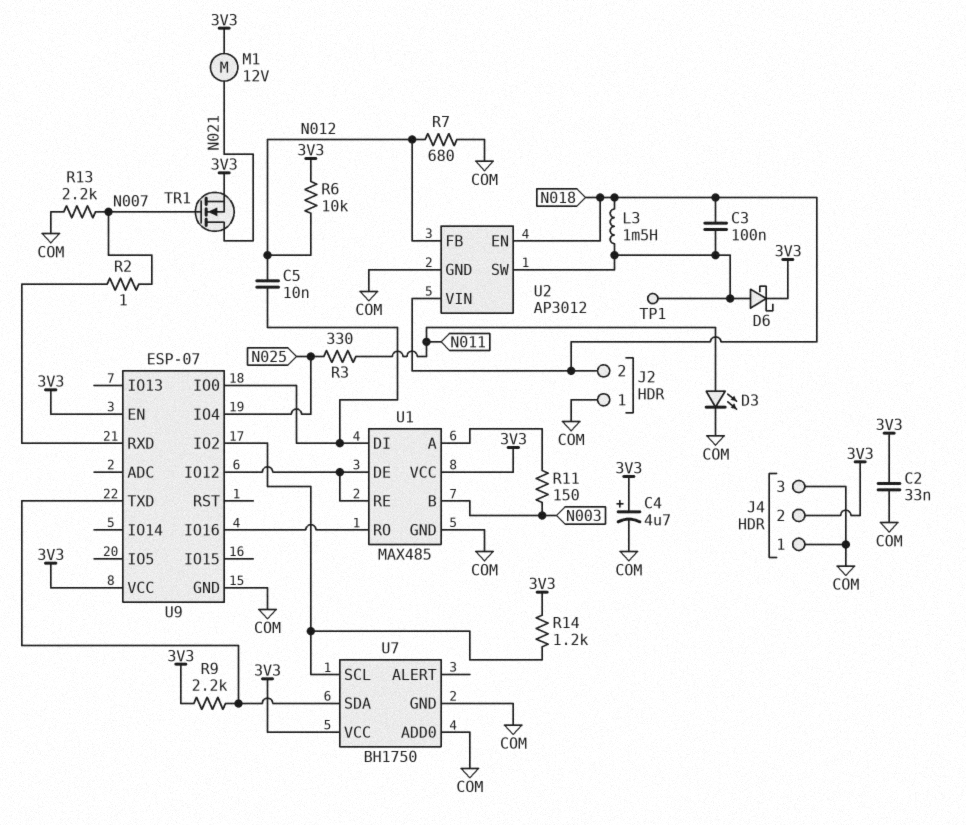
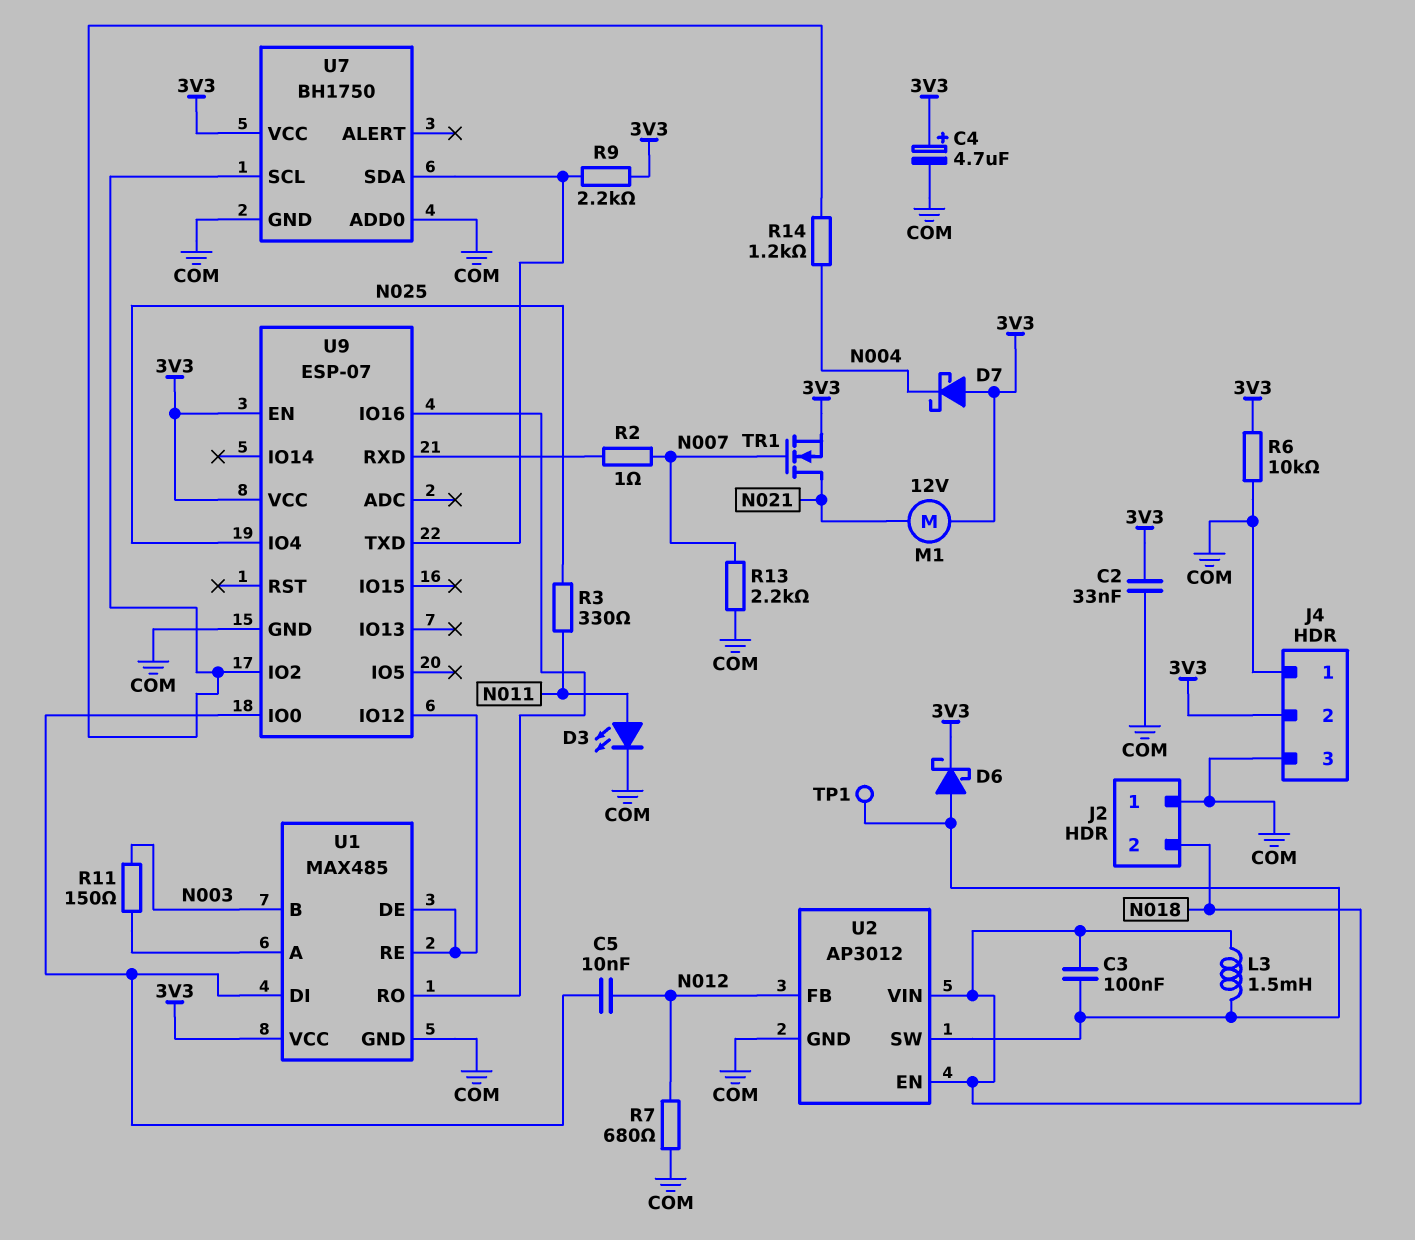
D7: none -> schottky (A 3V3, K N004)
R6: 10k (3V3, N012) -> 10k (3V3, COM)
R14: 1.2k (3V3, U7/SCL) -> 1.2k (N004, U7/SCL)

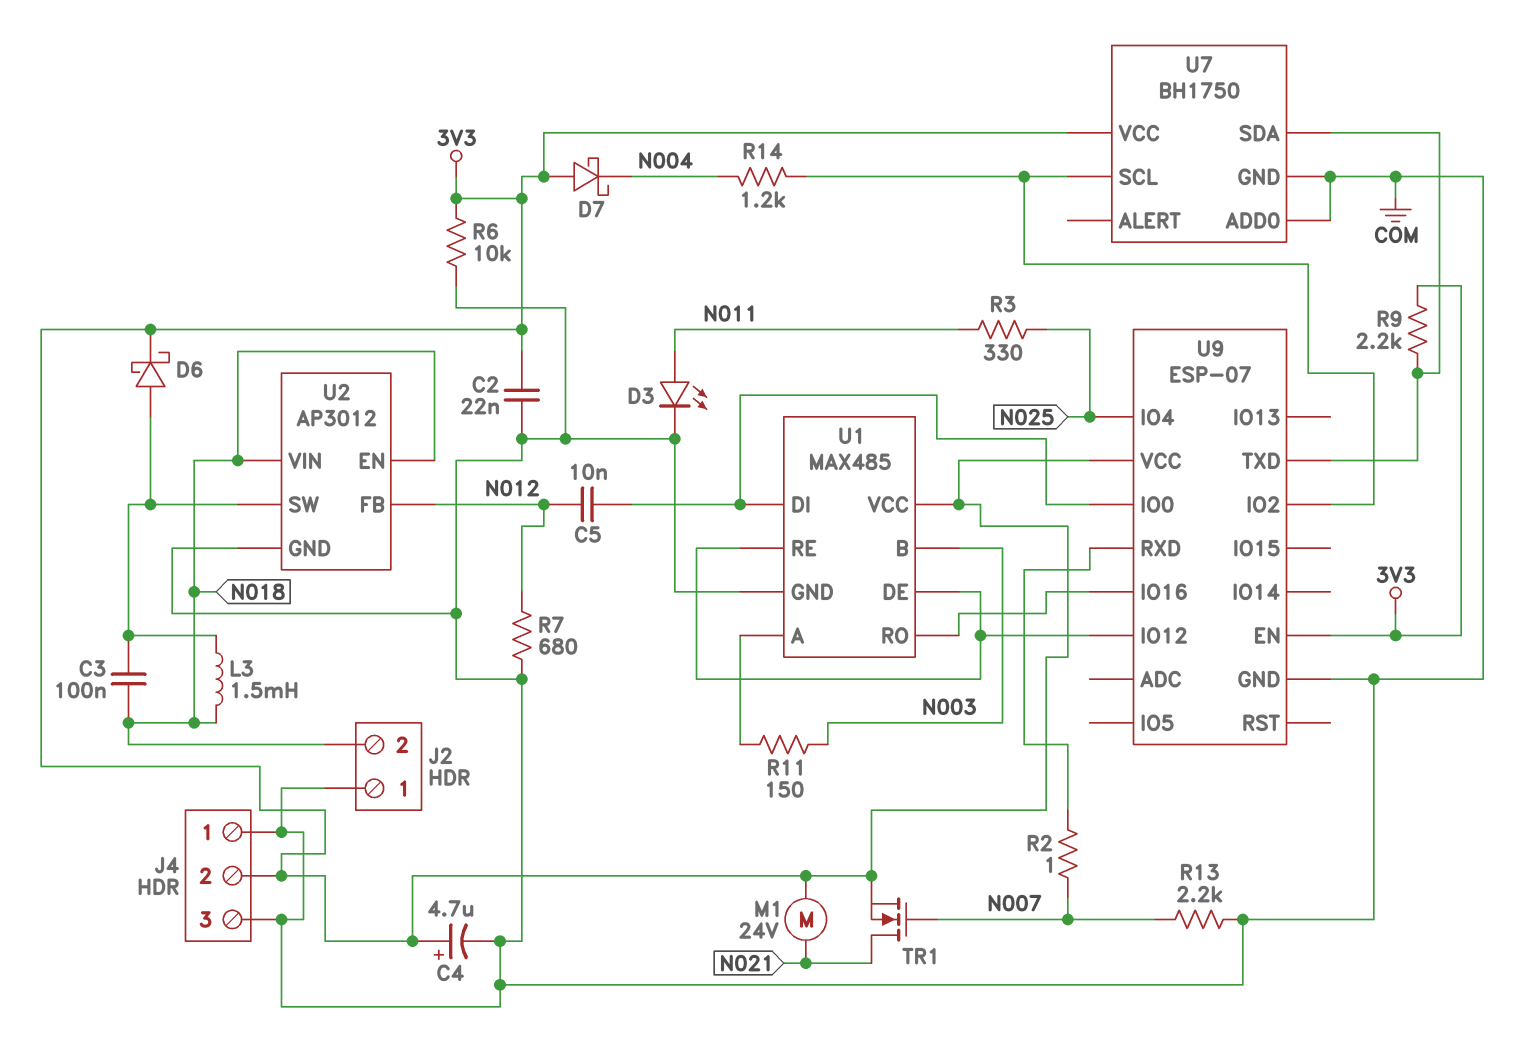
C2: 33nF (3V3, COM) -> 22nF (3V3, COM)
M1: motor 12V (3V3, N021) -> motor 24V (3V3, N021)
TP1: test point (U2/SW) -> none

